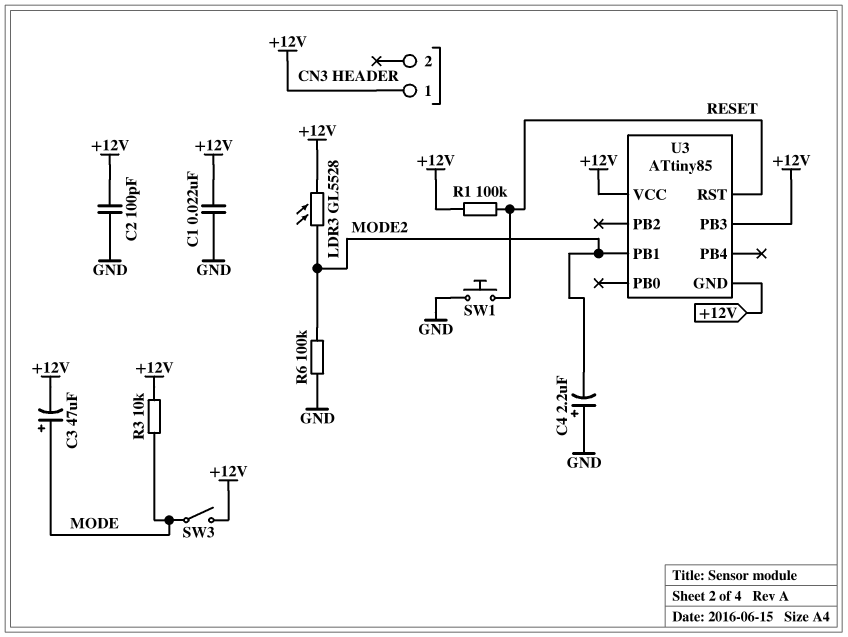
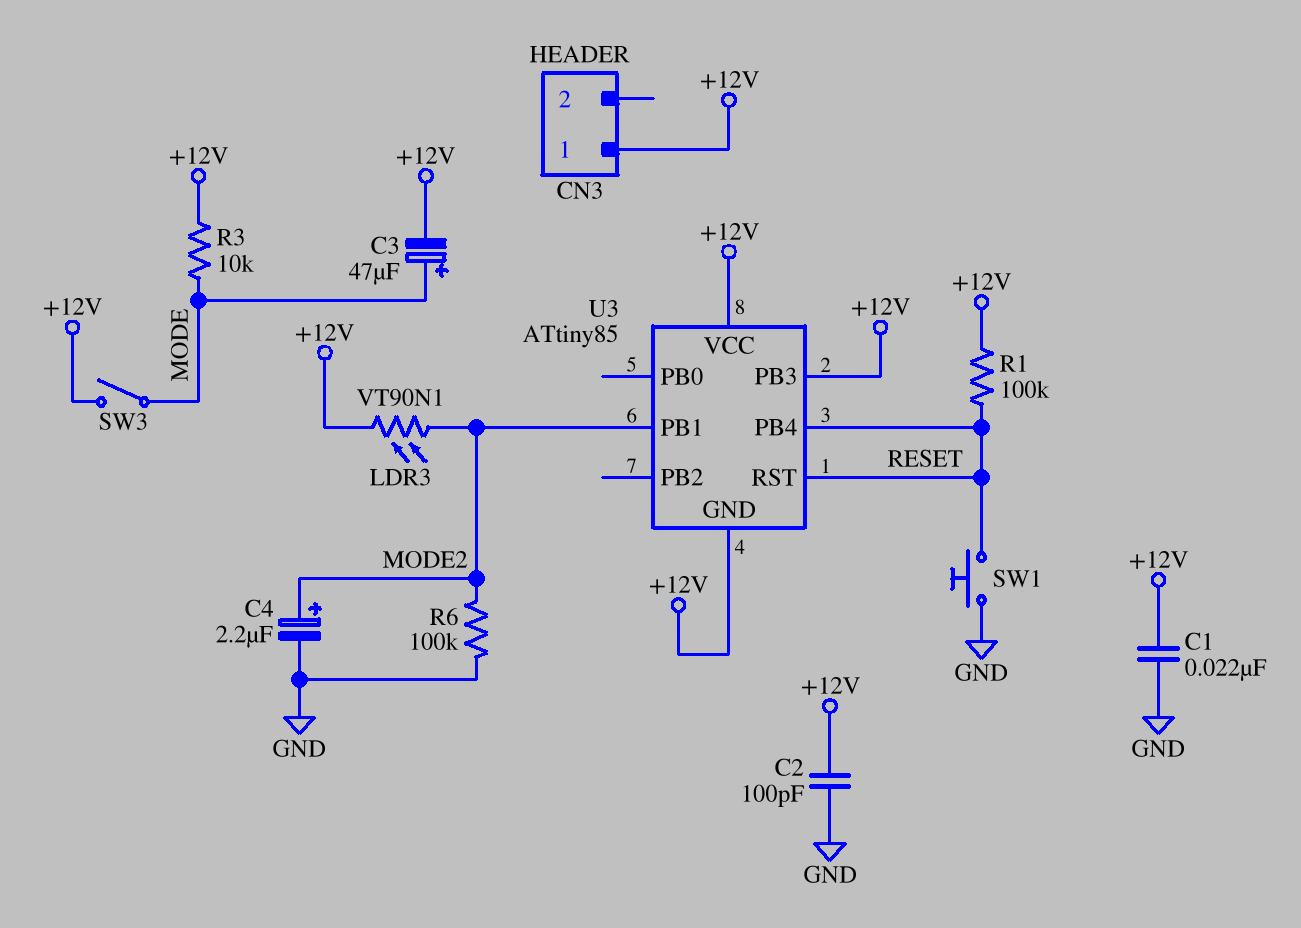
C4: 2.2uF (plus GND, minus MODE2) -> 2.2uF (plus MODE2, minus GND)
LDR3: GL5528 (+12V, MODE2) -> VT90N1 (+12V, MODE2)
U3 pin PB4: none -> RESET

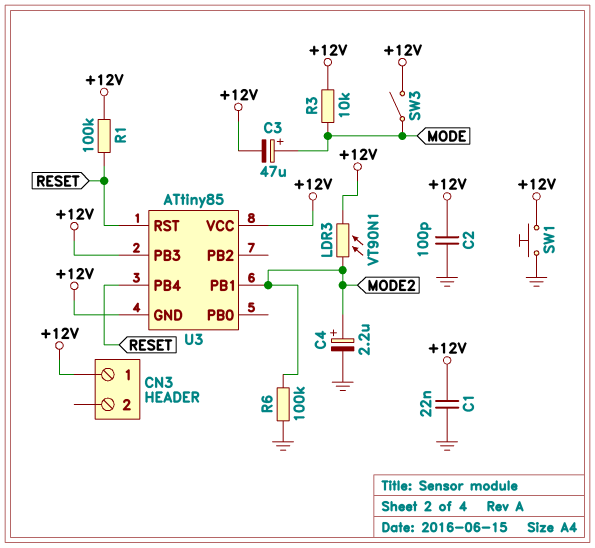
SW1: button (GND, RESET) -> button (+12V, GND)

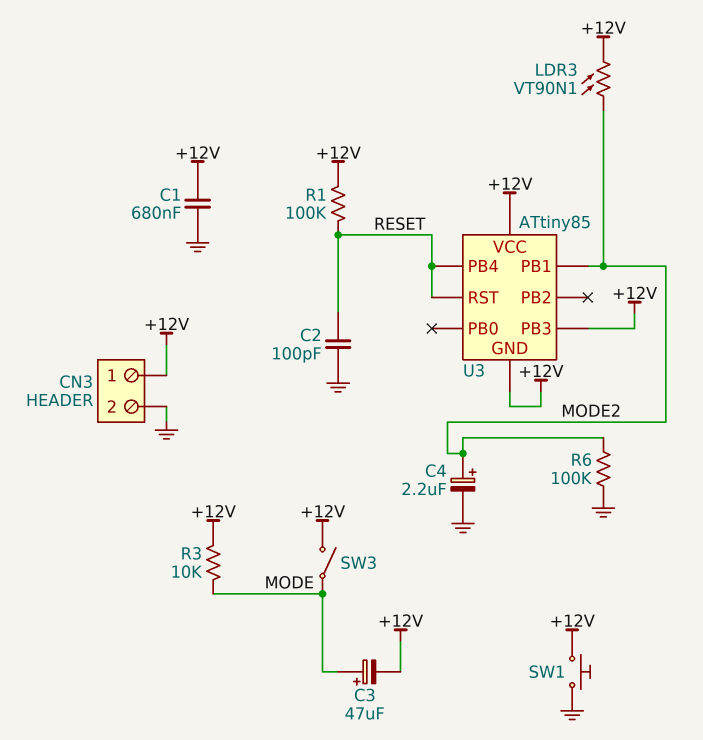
C1: 22nF (+12V, GND) -> 680nF (+12V, GND)
C2: 100pF (+12V, GND) -> 100pF (GND, RESET)
CN3 pin 2: none -> GND

